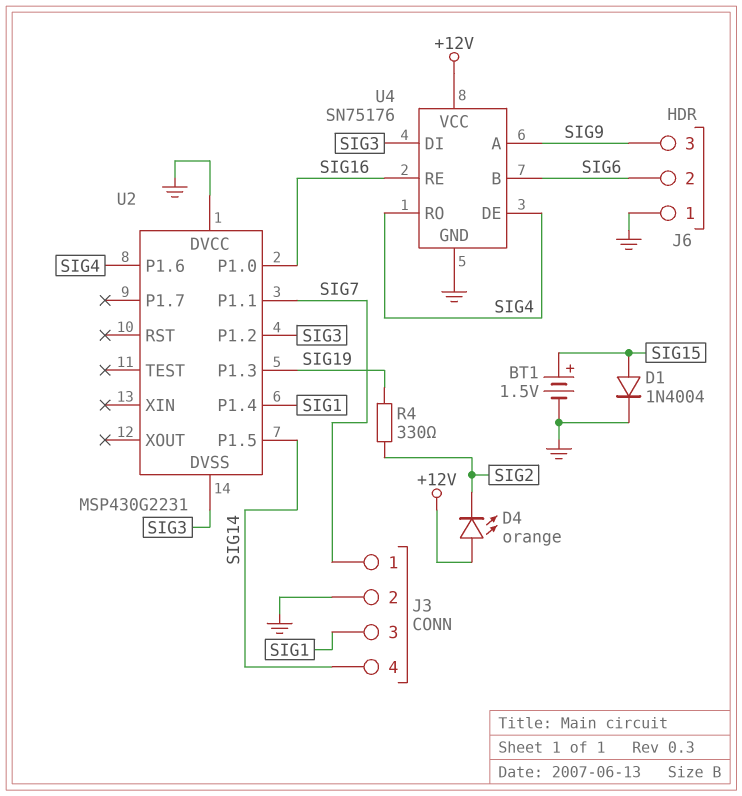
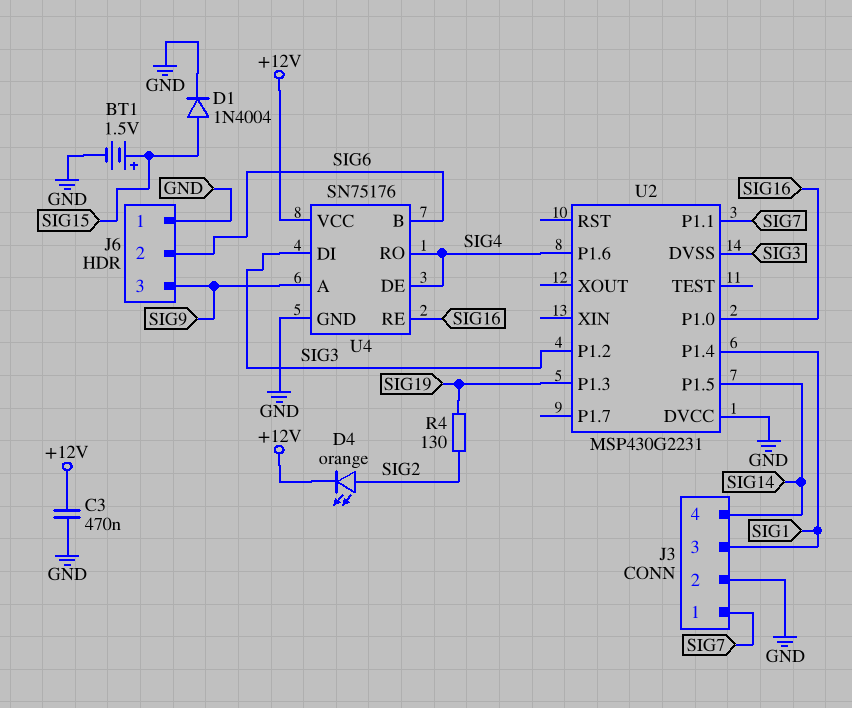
C3: none -> 470nF (+12V, GND)
D4: LED orange (A +12V, K SIG2) -> LED orange (A SIG2, K +12V)
R4: 330 (SIG2, SIG19) -> 130 (SIG2, SIG19)

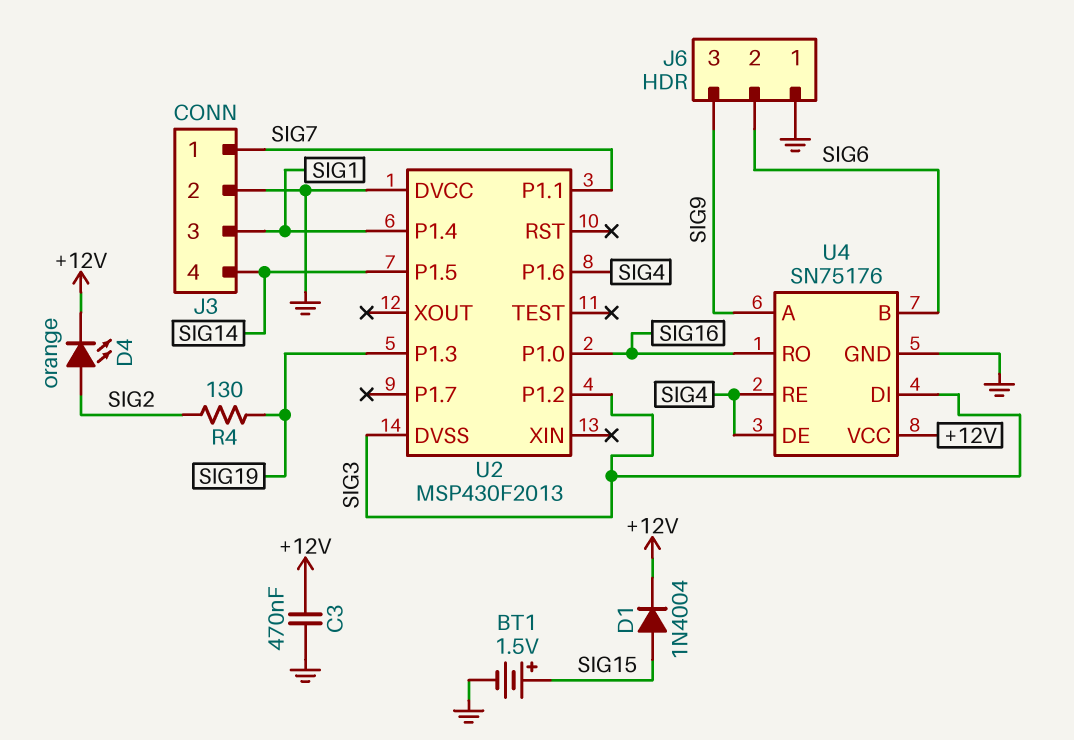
D1: diode 1N4004 (A SIG15, K GND) -> diode 1N4004 (A SIG15, K +12V)
U2: MSP430G2231 -> MSP430F2013
U4 pin RE: SIG16 -> SIG4
U4 pin RO: SIG4 -> SIG16

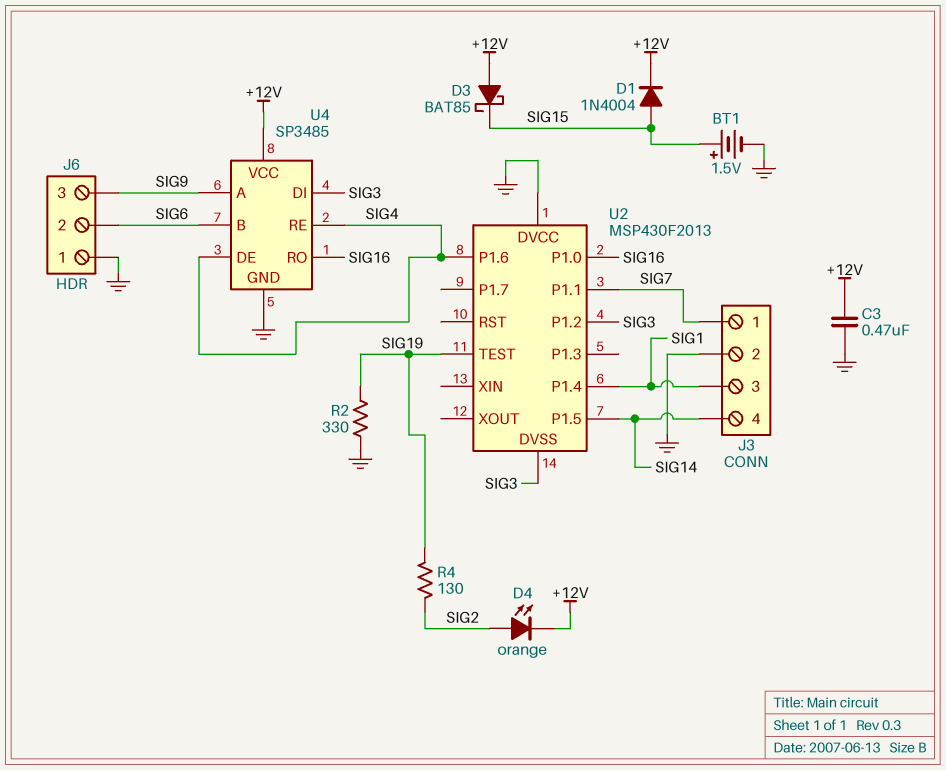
D3: none -> schottky BAT85 (A +12V, K SIG15)
R2: none -> 330 (GND, SIG19)
U2 pin P1.3: SIG19 -> none
U2 pin TEST: none -> SIG19
U4: SN75176 -> SP3485

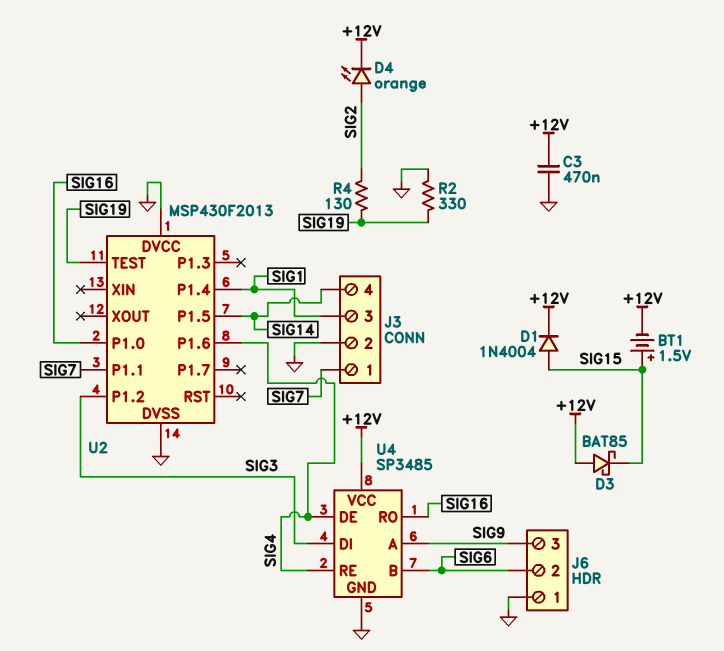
BT1: 1.5V (plus SIG15, minus GND) -> 1.5V (plus SIG15, minus +12V)
U2 pin DVSS: SIG3 -> GND

